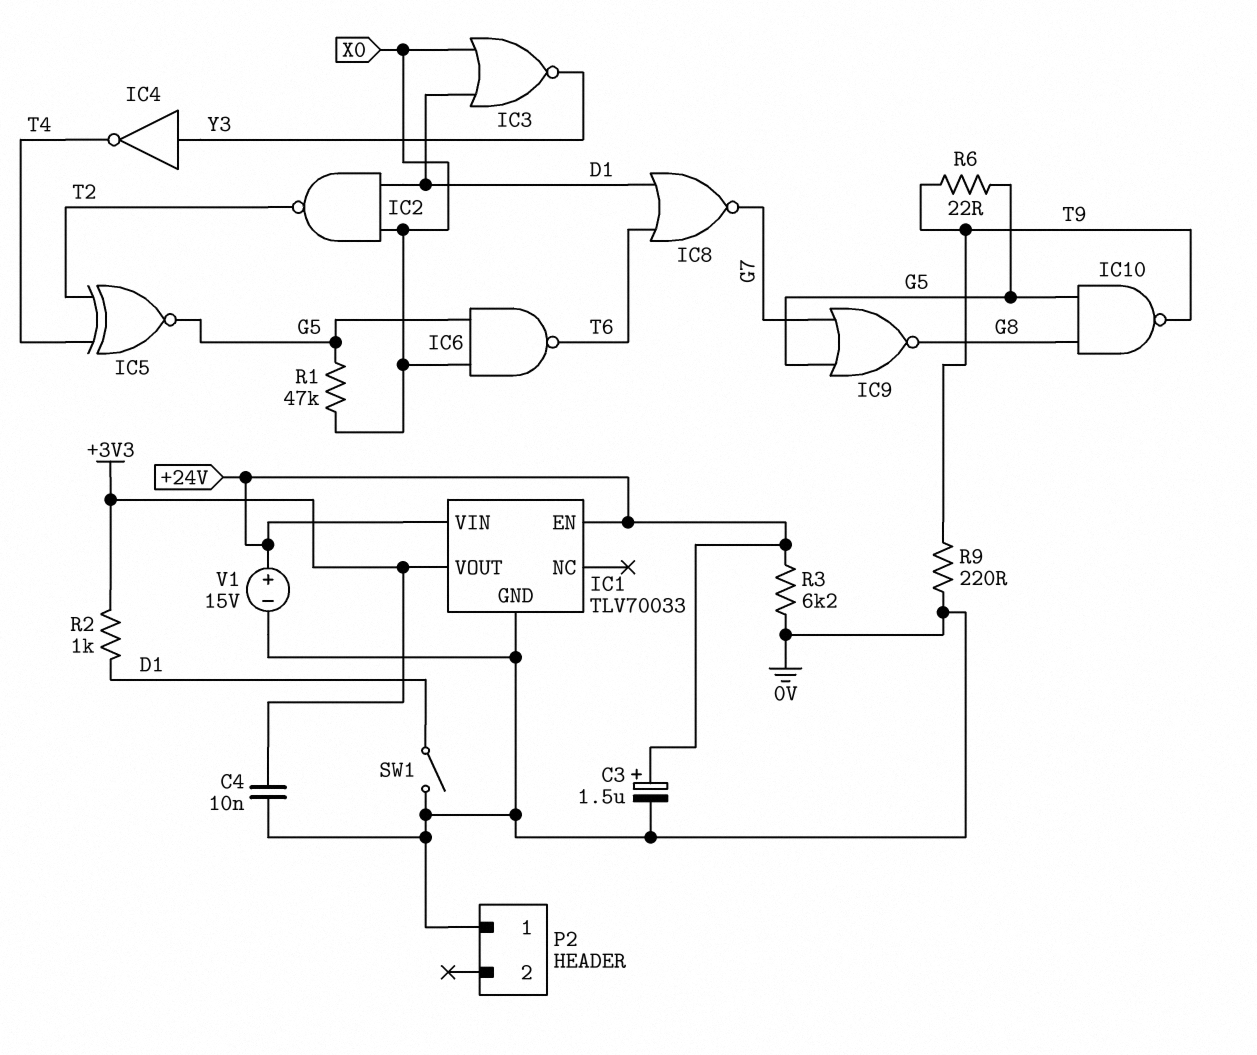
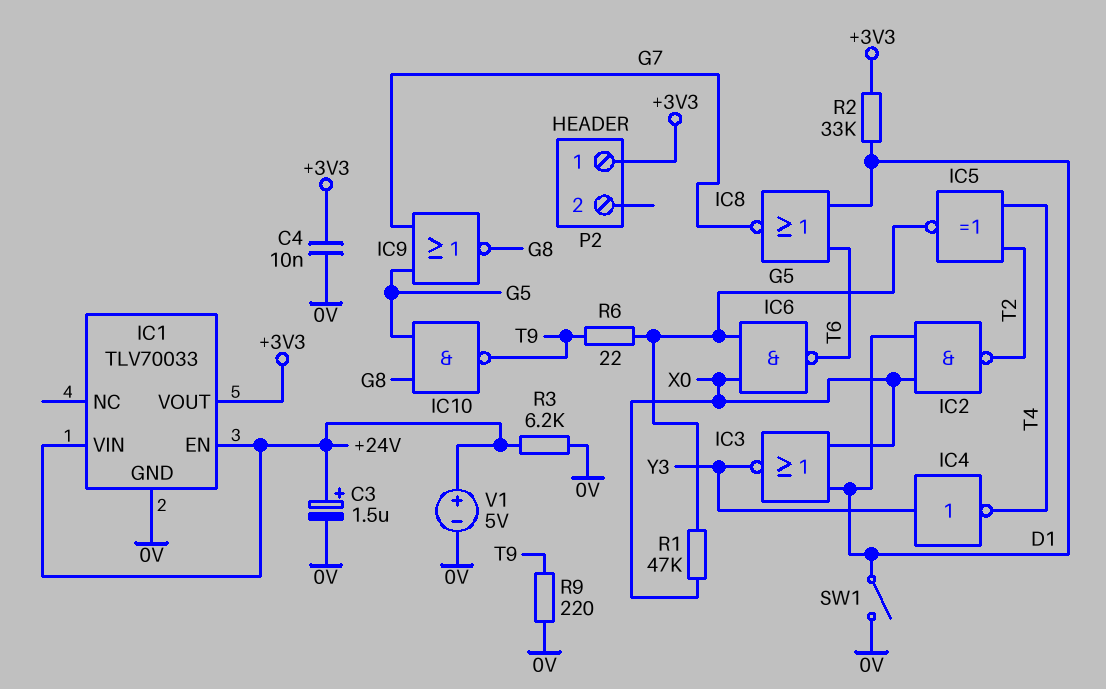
P2 pin 1: 0V -> +3V3
R2: 1k (+3V3, D1) -> 33k (+3V3, D1)
V1: 15V (plus +24V, minus 0V) -> 5V (plus +24V, minus 0V)

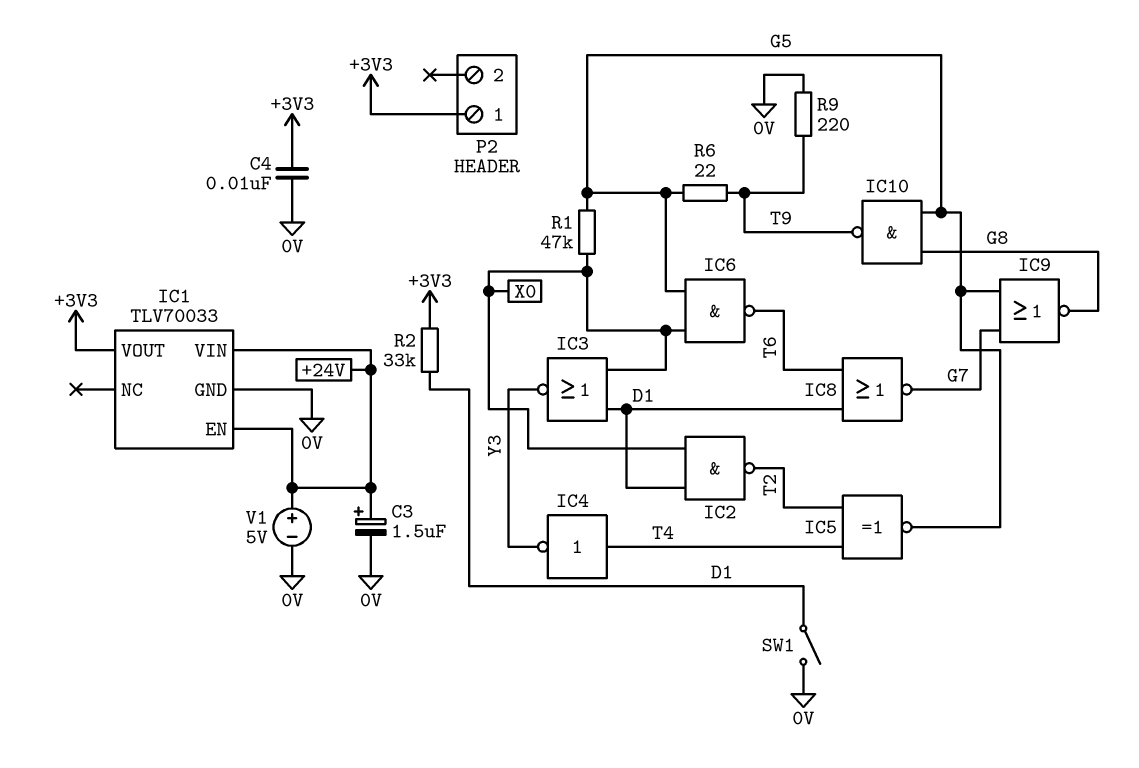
IC4: NOT (in Y3, out T4) -> NOT (in T4, out Y3)
R3: 6.2k (+24V, 0V) -> none

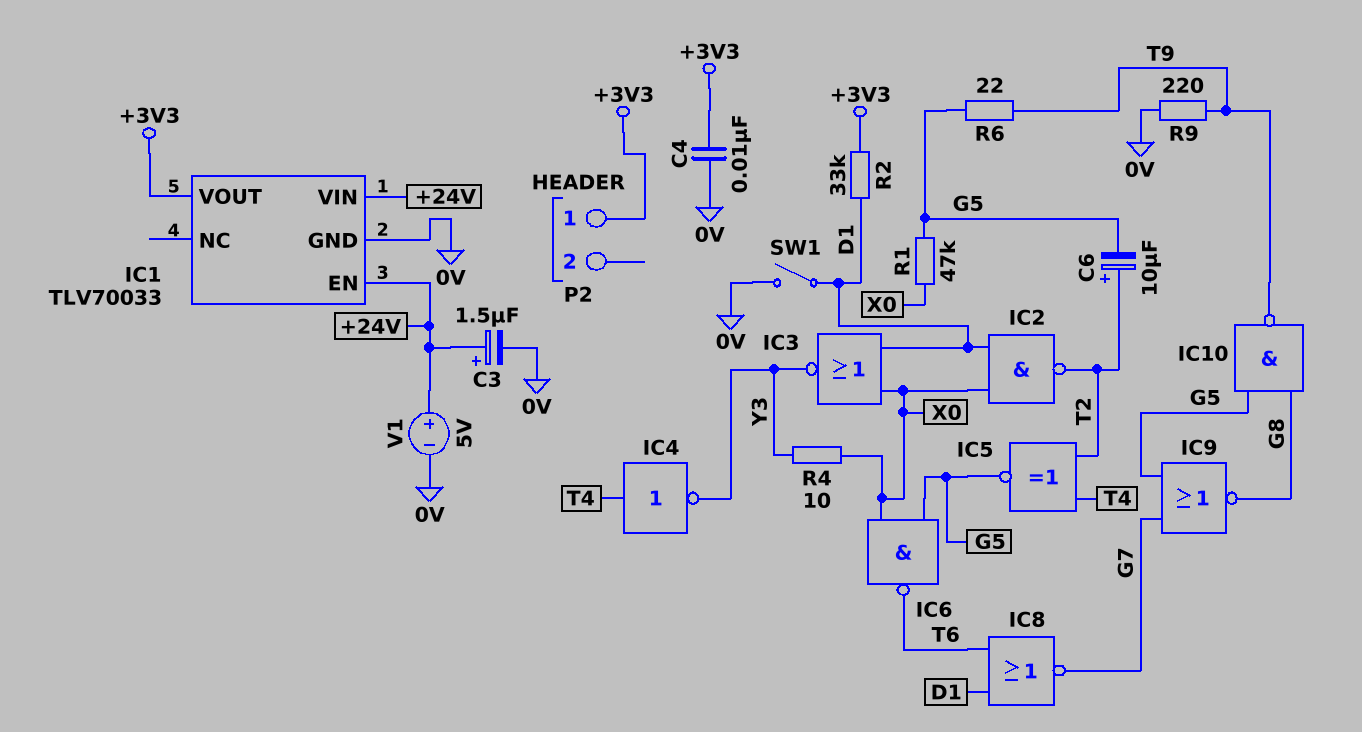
C6: none -> 10uF (plus T2, minus G5)
R4: none -> 10 (X0, Y3)

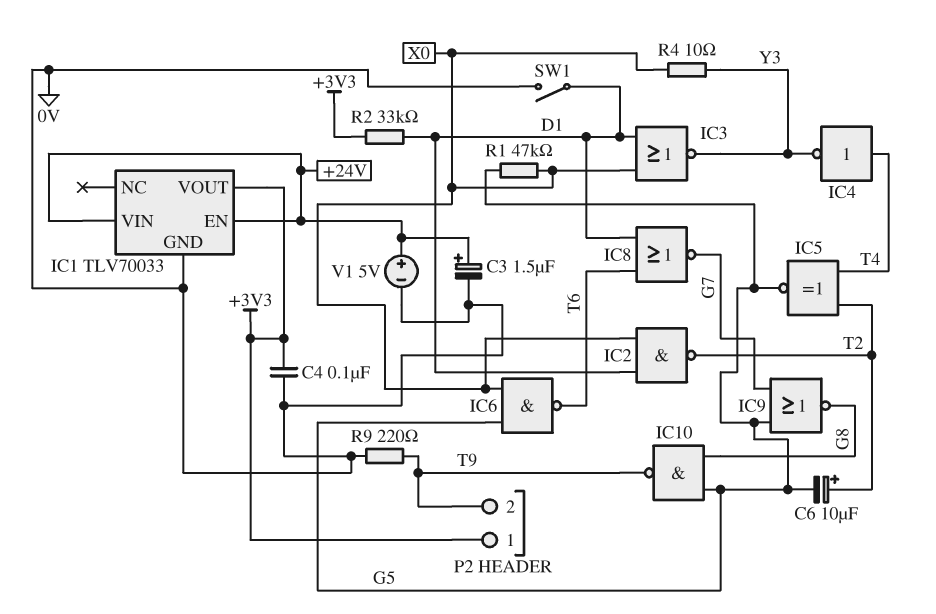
C4: 10nF (+3V3, 0V) -> 100nF (+3V3, 0V)
P2 pin 2: none -> T9
R6: 22 (G5, T9) -> none

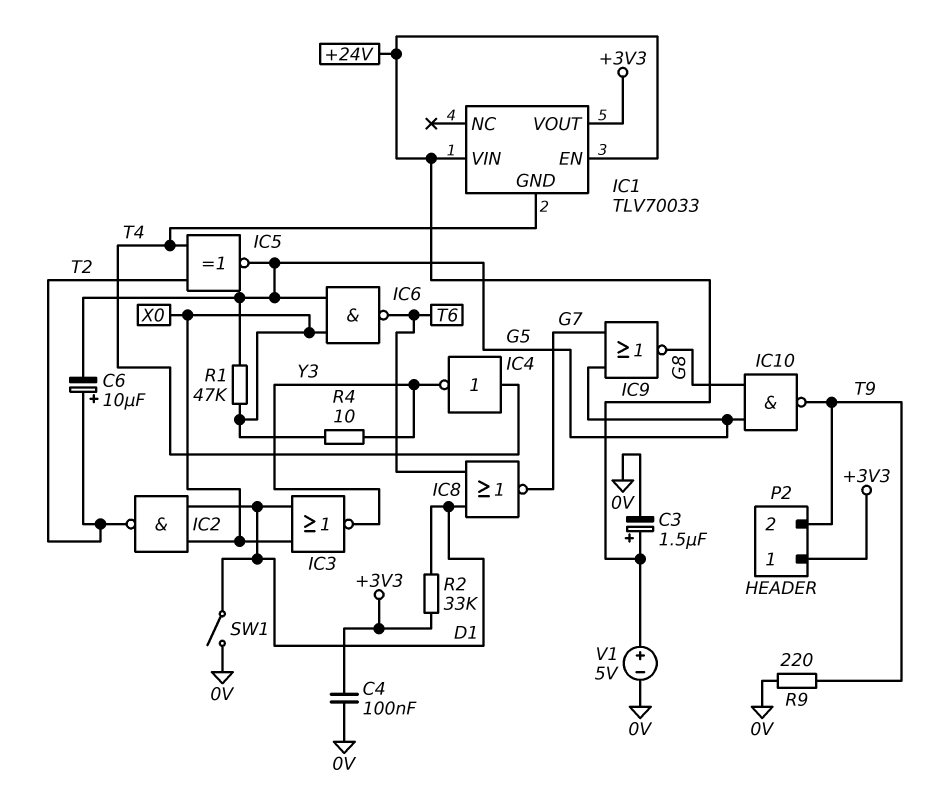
IC1 pin GND: 0V -> T4

